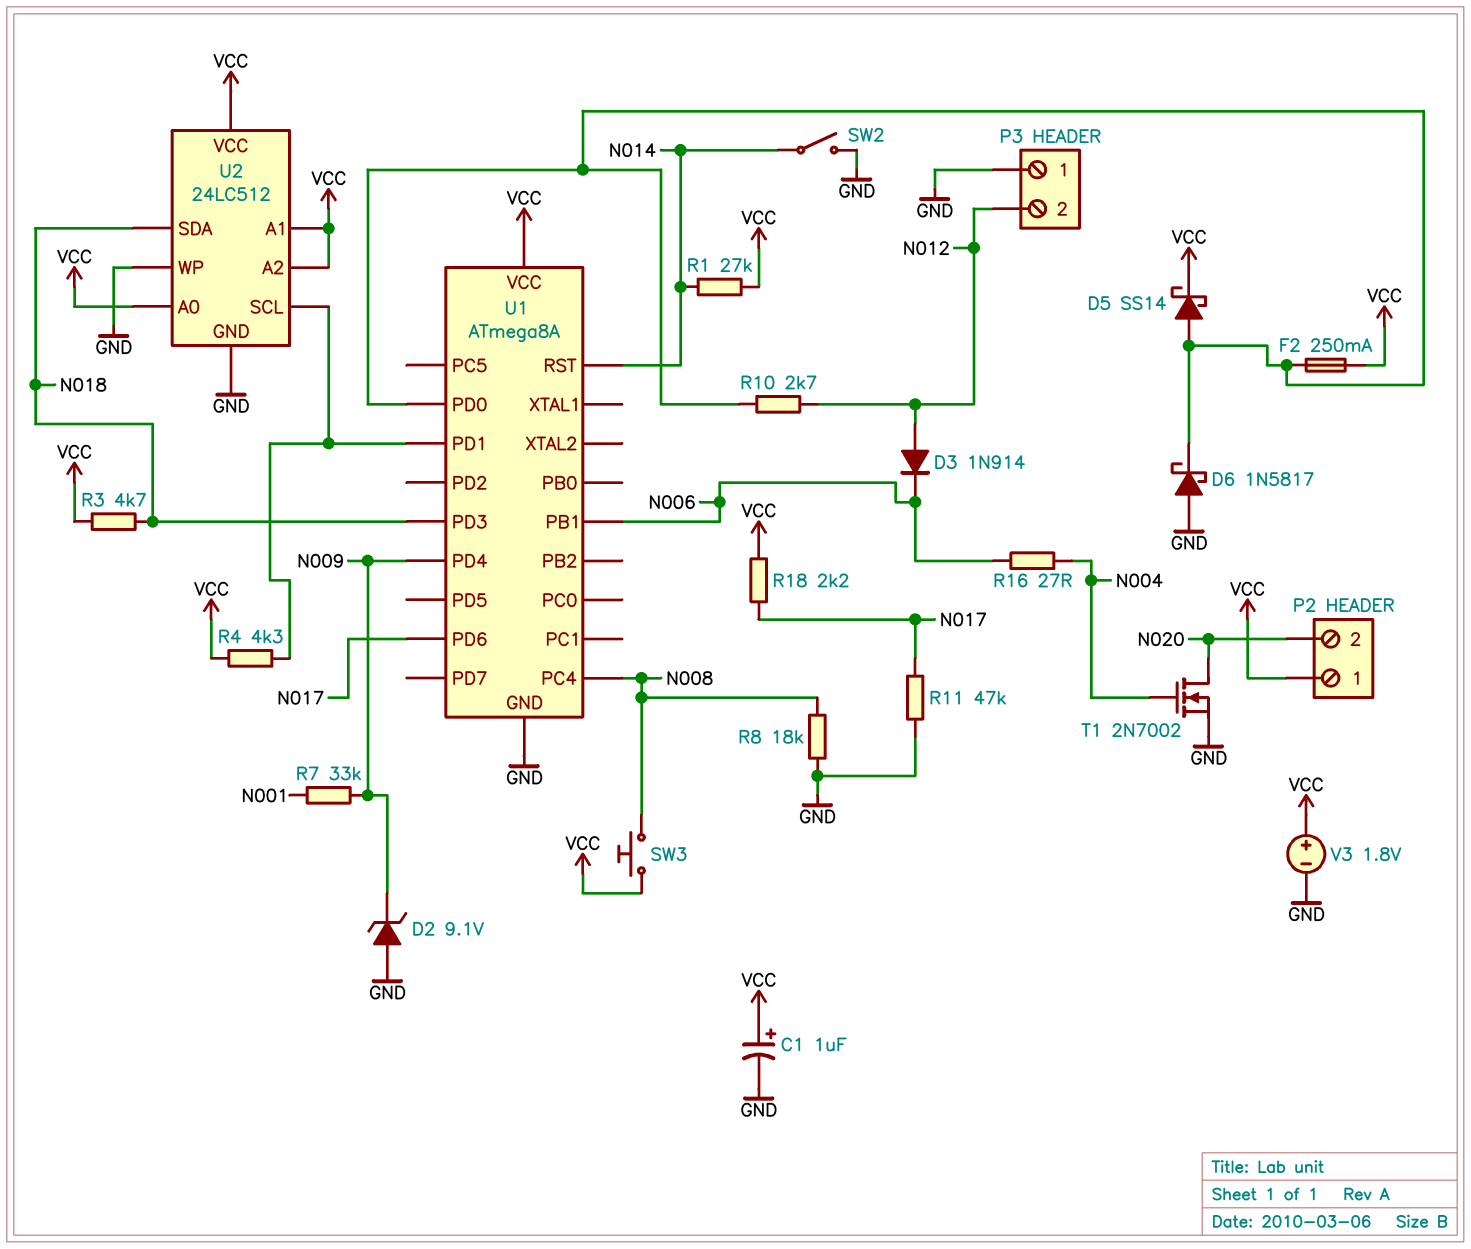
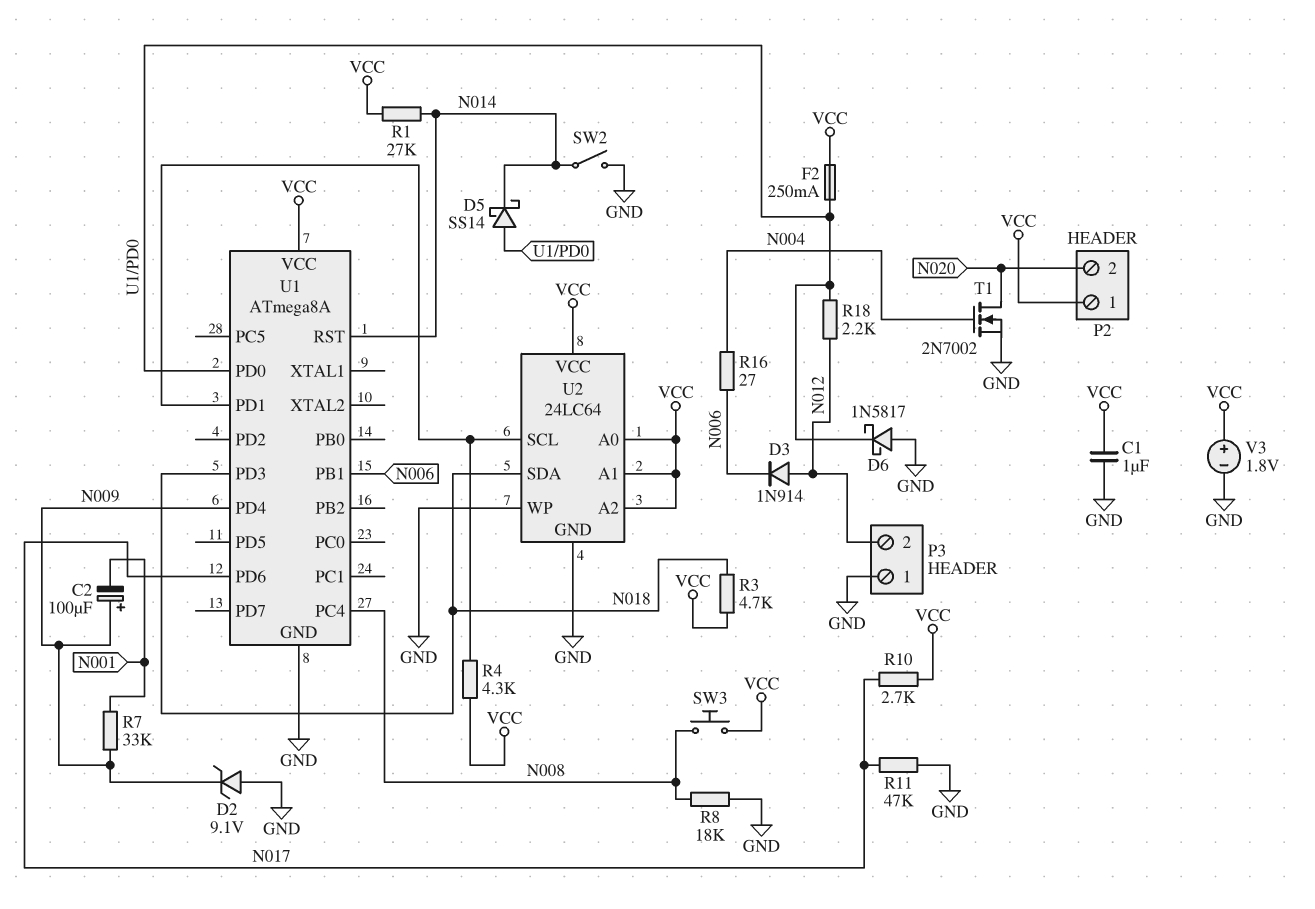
C1: 1uF (plus VCC, minus GND) -> 1uF (GND, VCC)
C2: none -> 100uF (plus N009, minus N001)
D5: schottky SS14 (A U1/PD0, K VCC) -> schottky SS14 (A U1/PD0, K N014)
R10: 2.7k (N012, U1/PD0) -> 2.7k (N017, VCC)
R18: 2.2k (N017, VCC) -> 2.2k (N012, U1/PD0)
U2: 24LC512 -> 24LC64

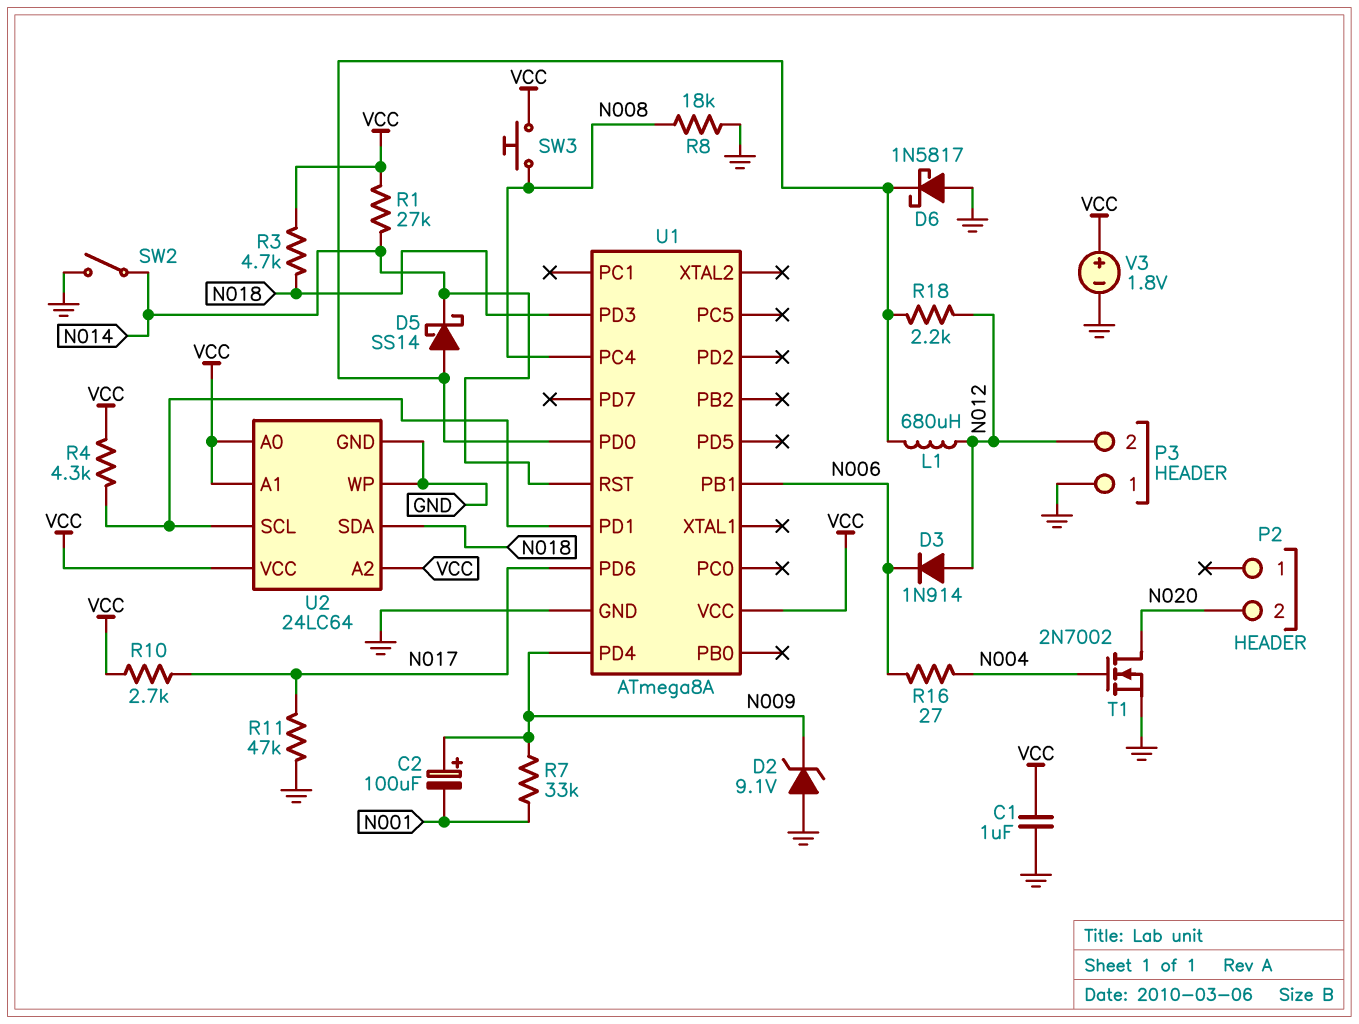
F2: 250mA (U1/PD0, VCC) -> none
L1: none -> 680uH (N012, U1/PD0)
P2 pin 1: VCC -> none

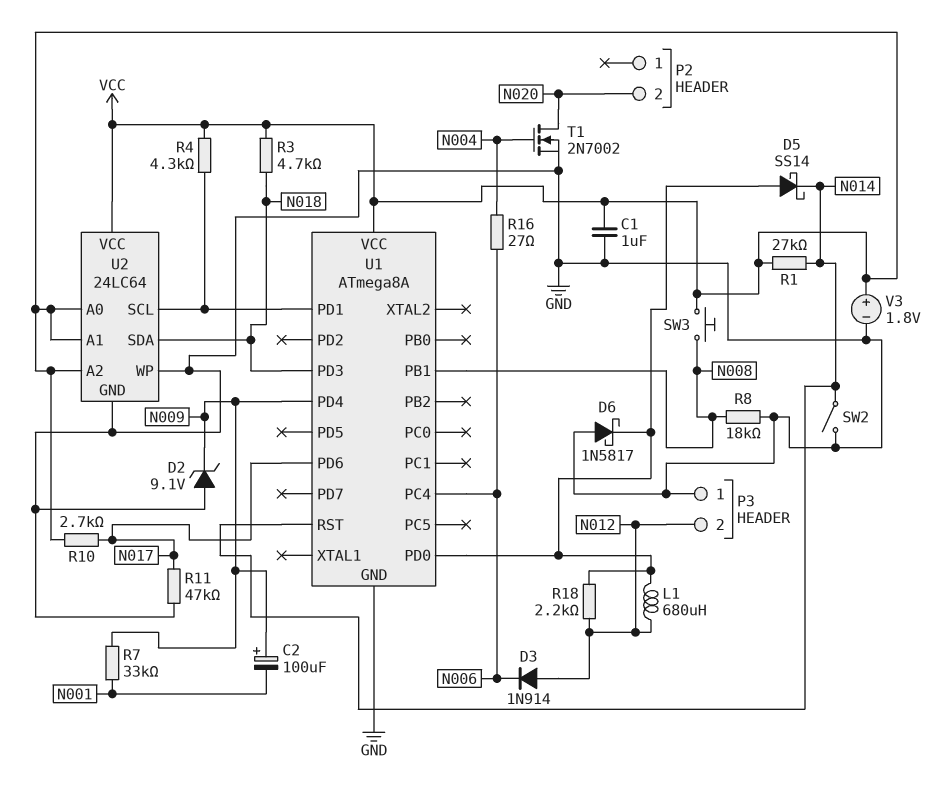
U1 pin PB1: N006 -> N008
U1 pin PC4: N008 -> N006

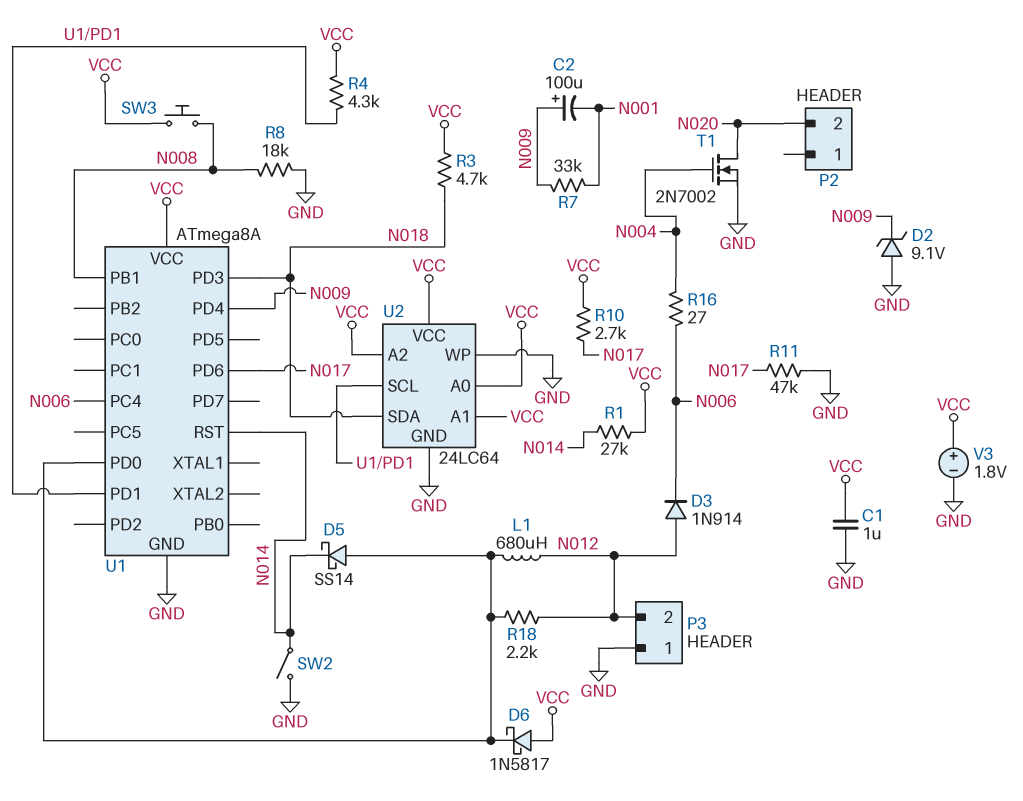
D6: schottky 1N5817 (A GND, K U1/PD0) -> schottky 1N5817 (A VCC, K U1/PD0)

